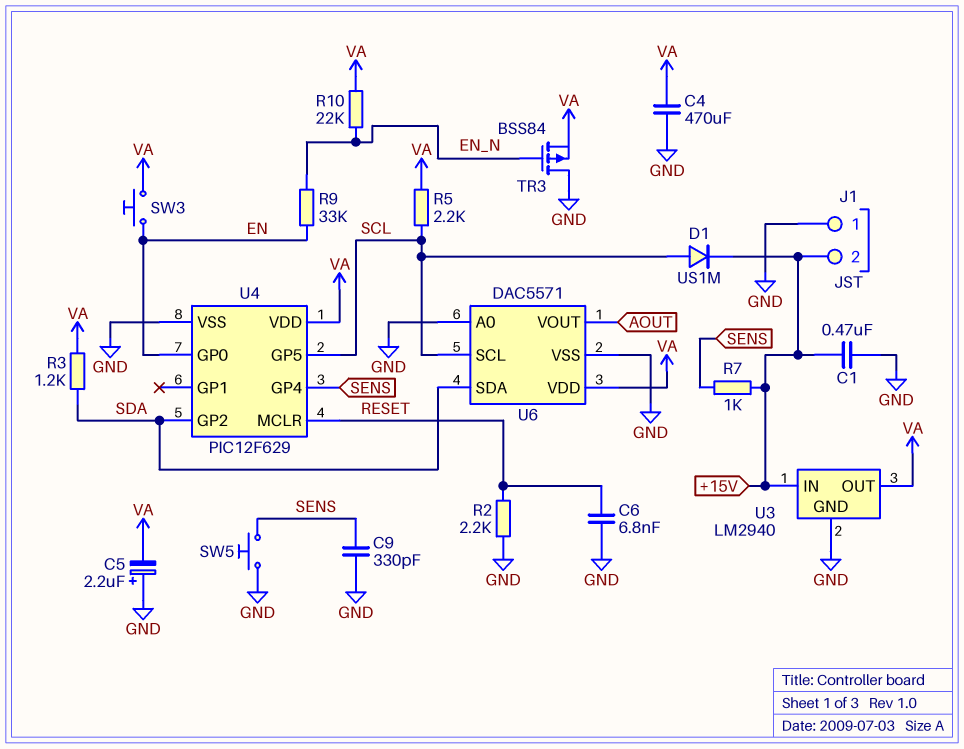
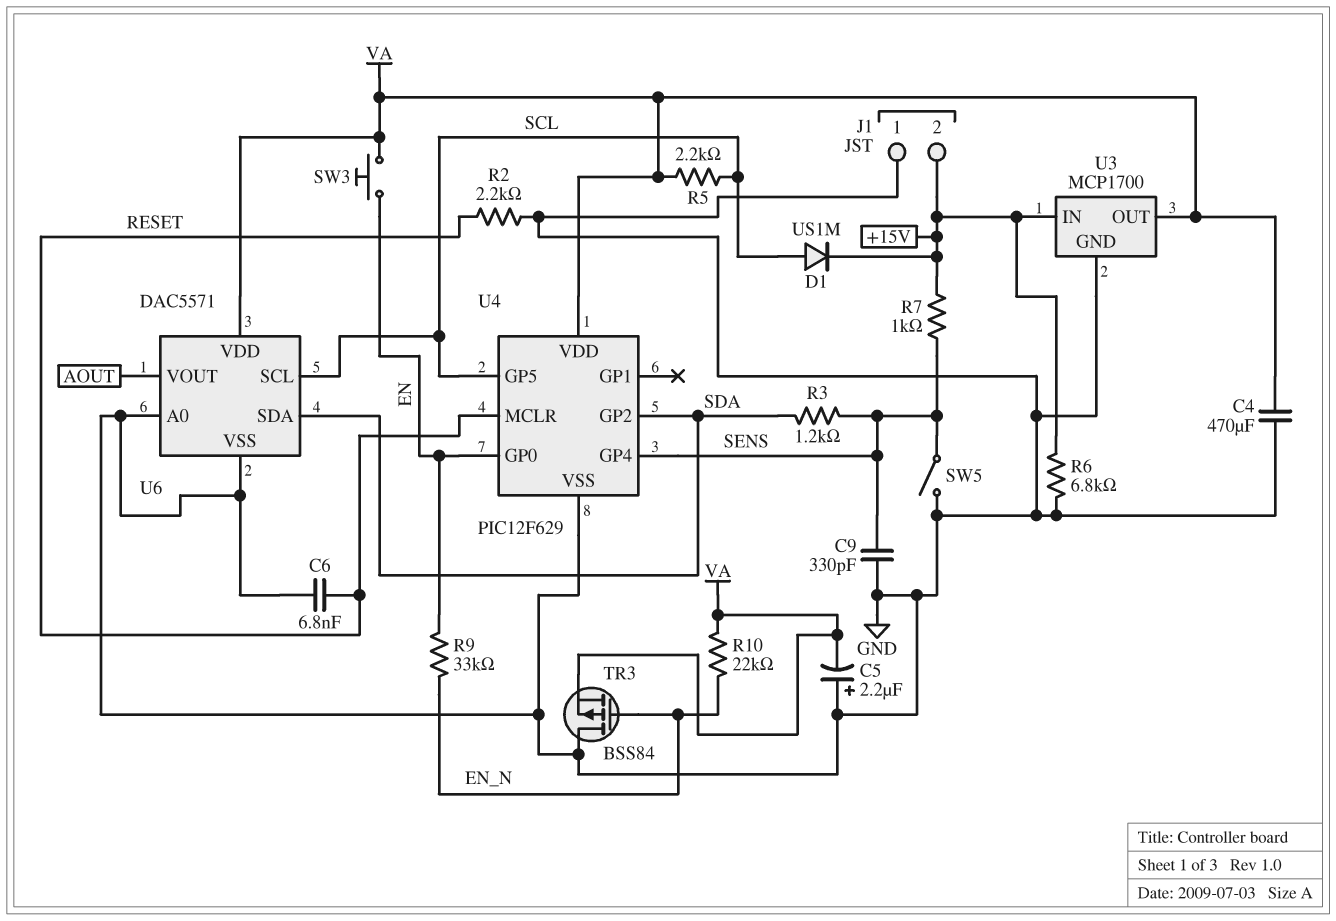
C1: 470nF (+15V, GND) -> none
R3: 1.2k (SDA, VA) -> 1.2k (SDA, SENS)
R6: none -> 6.8k (+15V, GND)
SW5: button (GND, SENS) -> switch (GND, SENS)
U3: LM2940 -> MCP1700

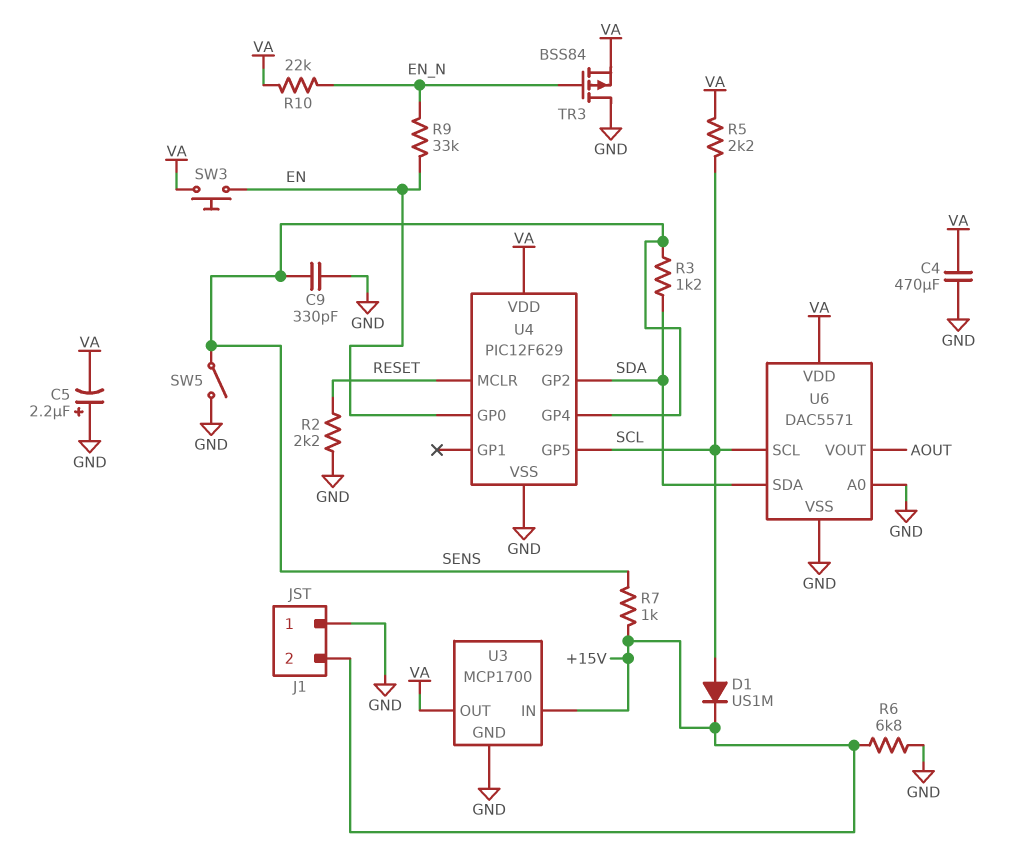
C6: 6.8nF (GND, RESET) -> none

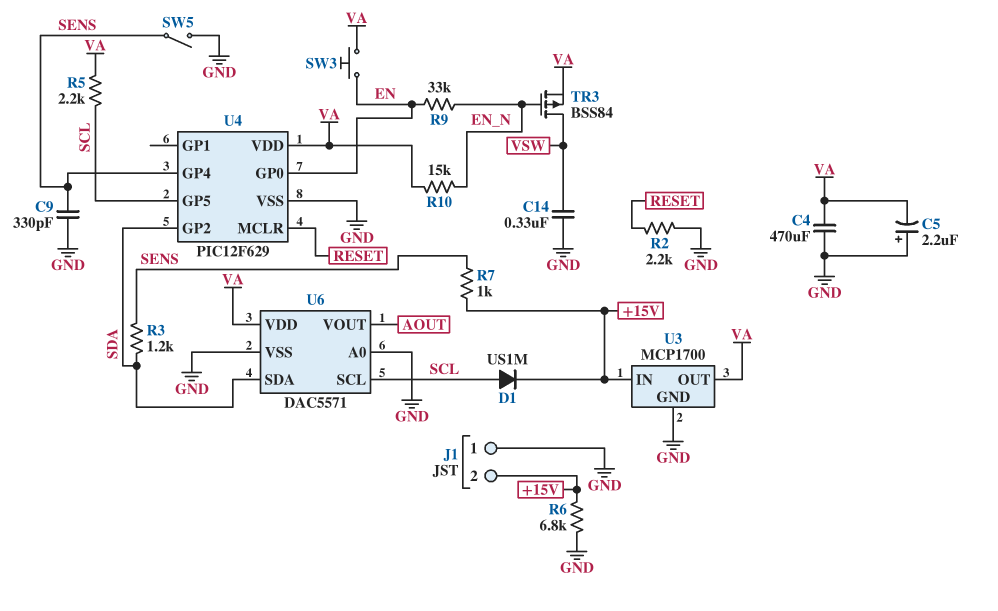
C14: none -> 330nF (GND, VSW)
R10: 22k (EN_N, VA) -> 15k (EN_N, VA)
TR3: PMOS BSS84 (G EN_N, D GND, S VA) -> PMOS BSS84 (G EN_N, D VSW, S VA)

